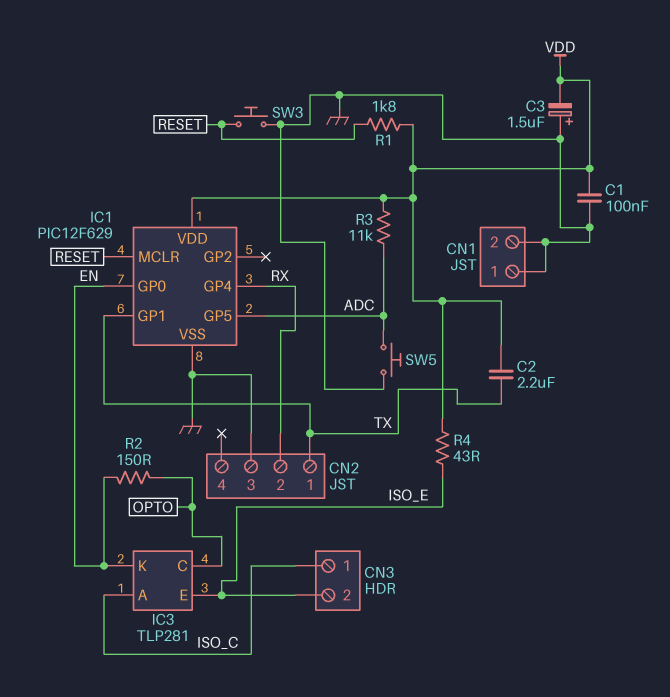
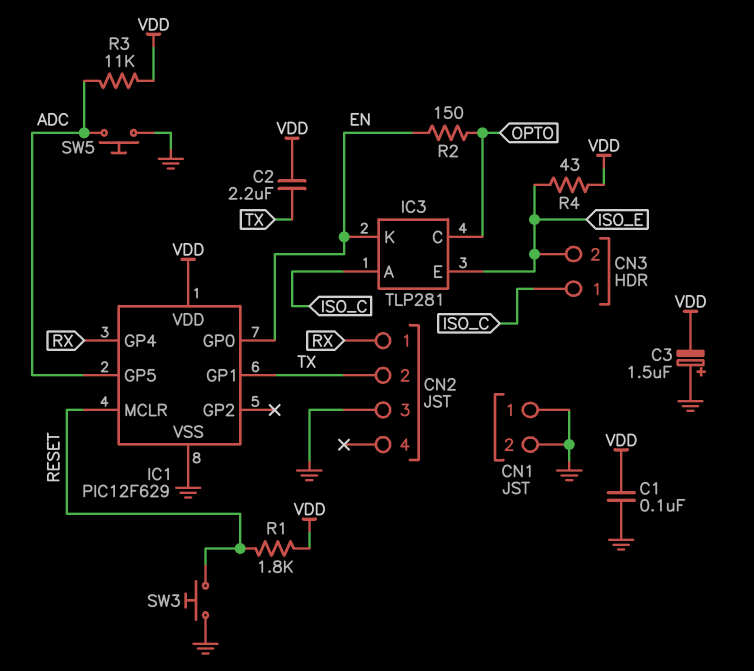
CN2 pin 1: TX -> RX
CN2 pin 2: RX -> TX

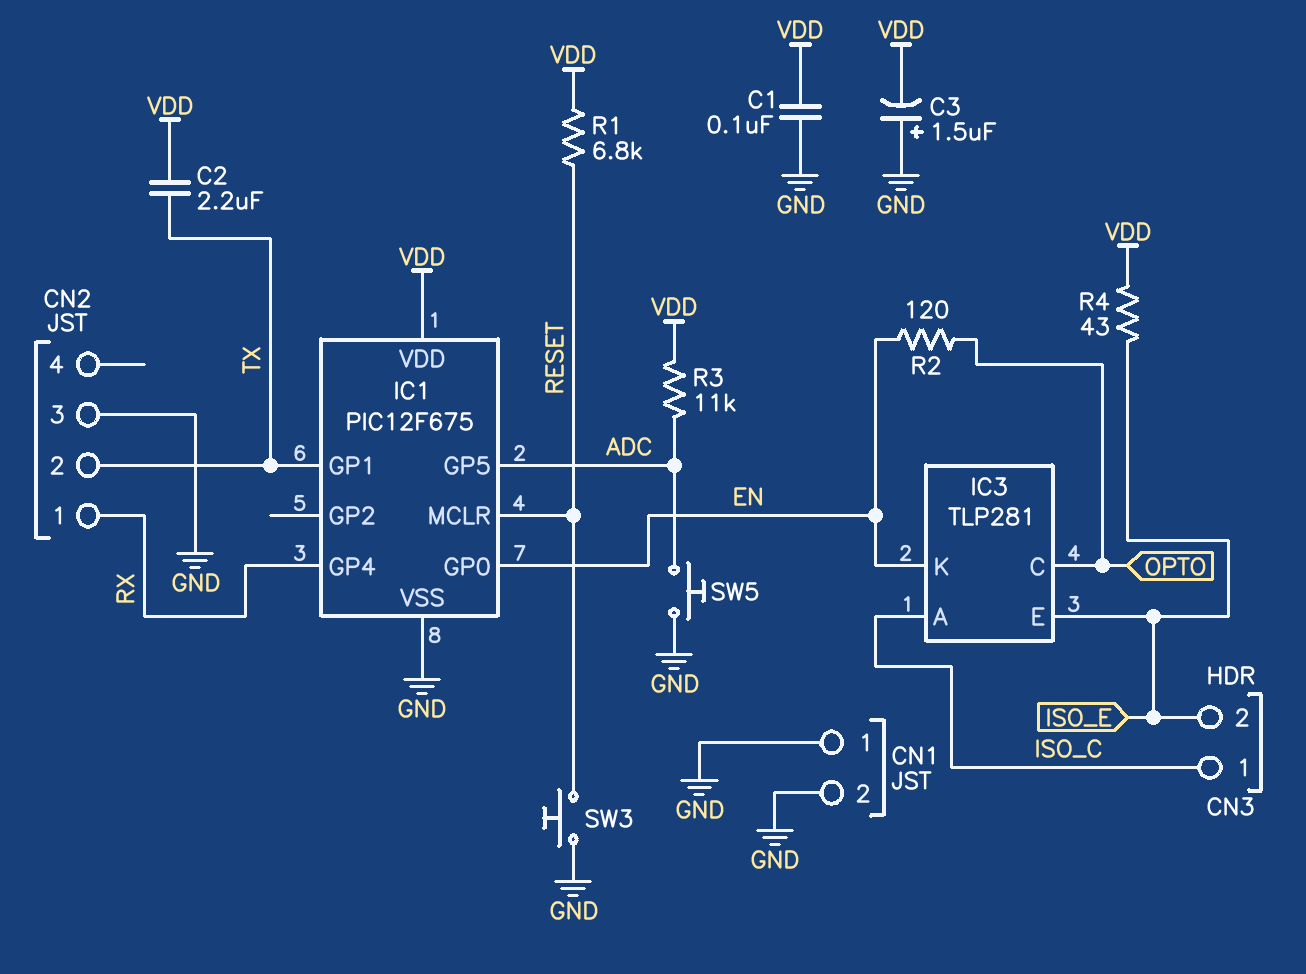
IC1: PIC12F629 -> PIC12F675
R1: 1.8k (RESET, VDD) -> 6.8k (RESET, VDD)
R2: 150 (EN, OPTO) -> 120 (EN, OPTO)

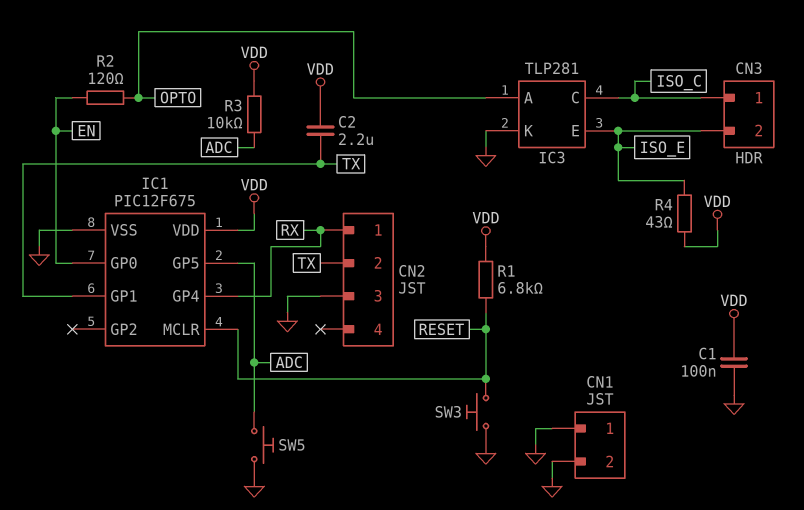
C3: 1.5uF (plus GND, minus VDD) -> none
IC3 pin A: ISO_C -> OPTO
IC3 pin C: OPTO -> ISO_C
IC3 pin K: EN -> GND
R3: 11k (ADC, VDD) -> 10k (ADC, VDD)

